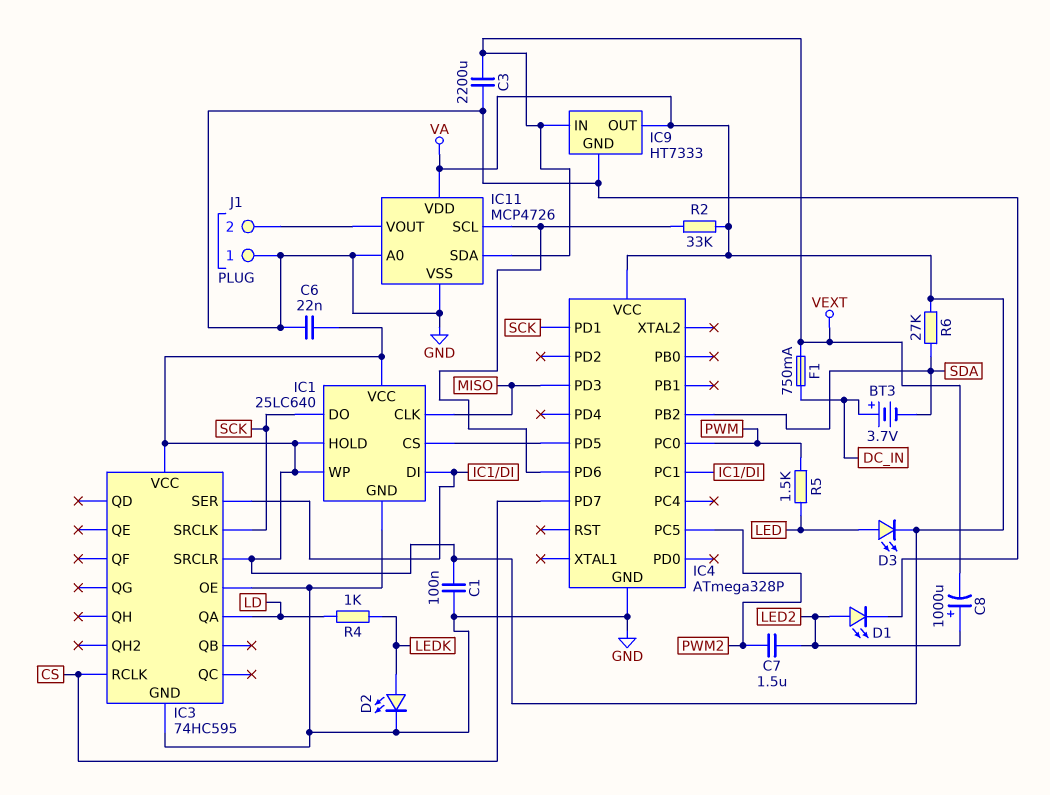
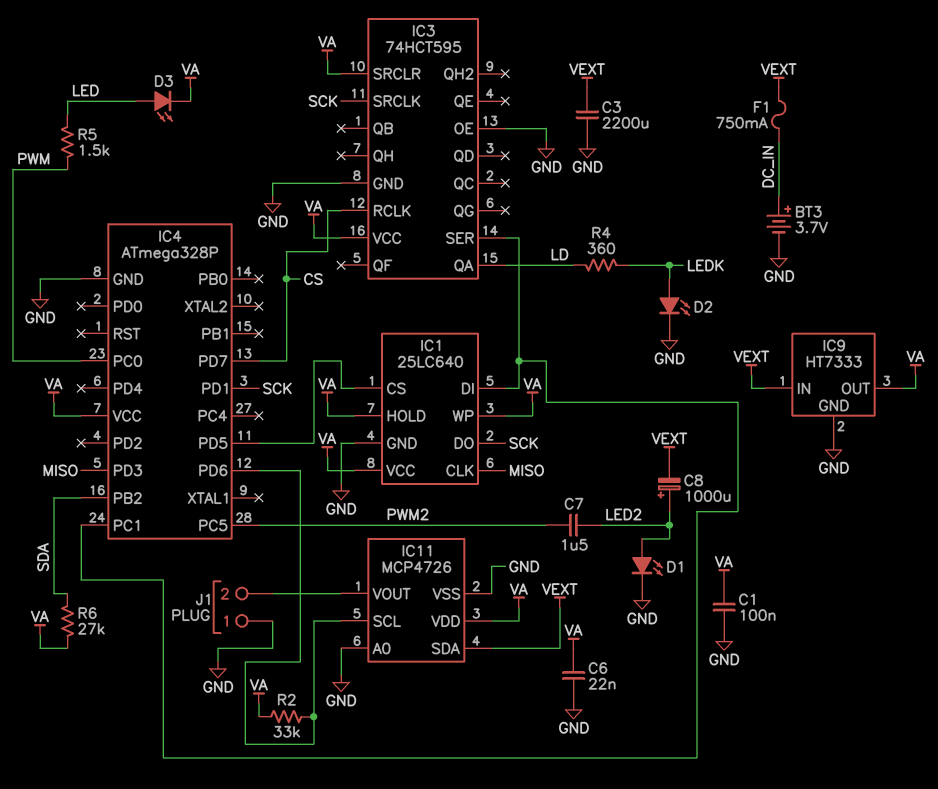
BT3: 3.7V (plus DC_IN, minus SDA) -> 3.7V (plus DC_IN, minus GND)
IC3: 74HC595 -> 74HCT595
R4: 1k (LD, LEDK) -> 360 (LD, LEDK)

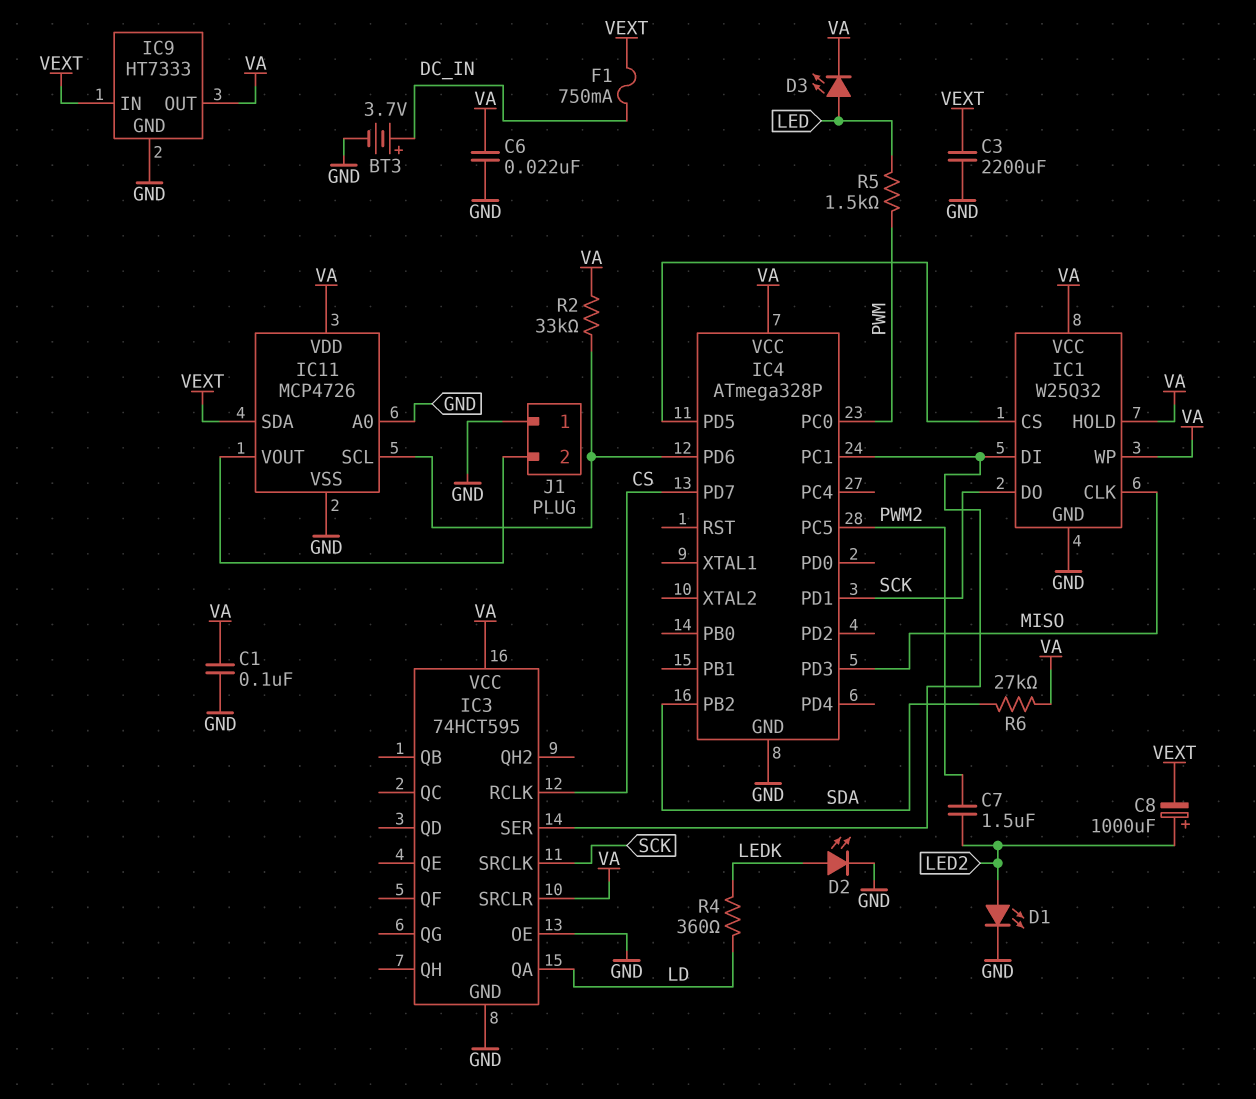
IC1: 25LC640 -> W25Q32

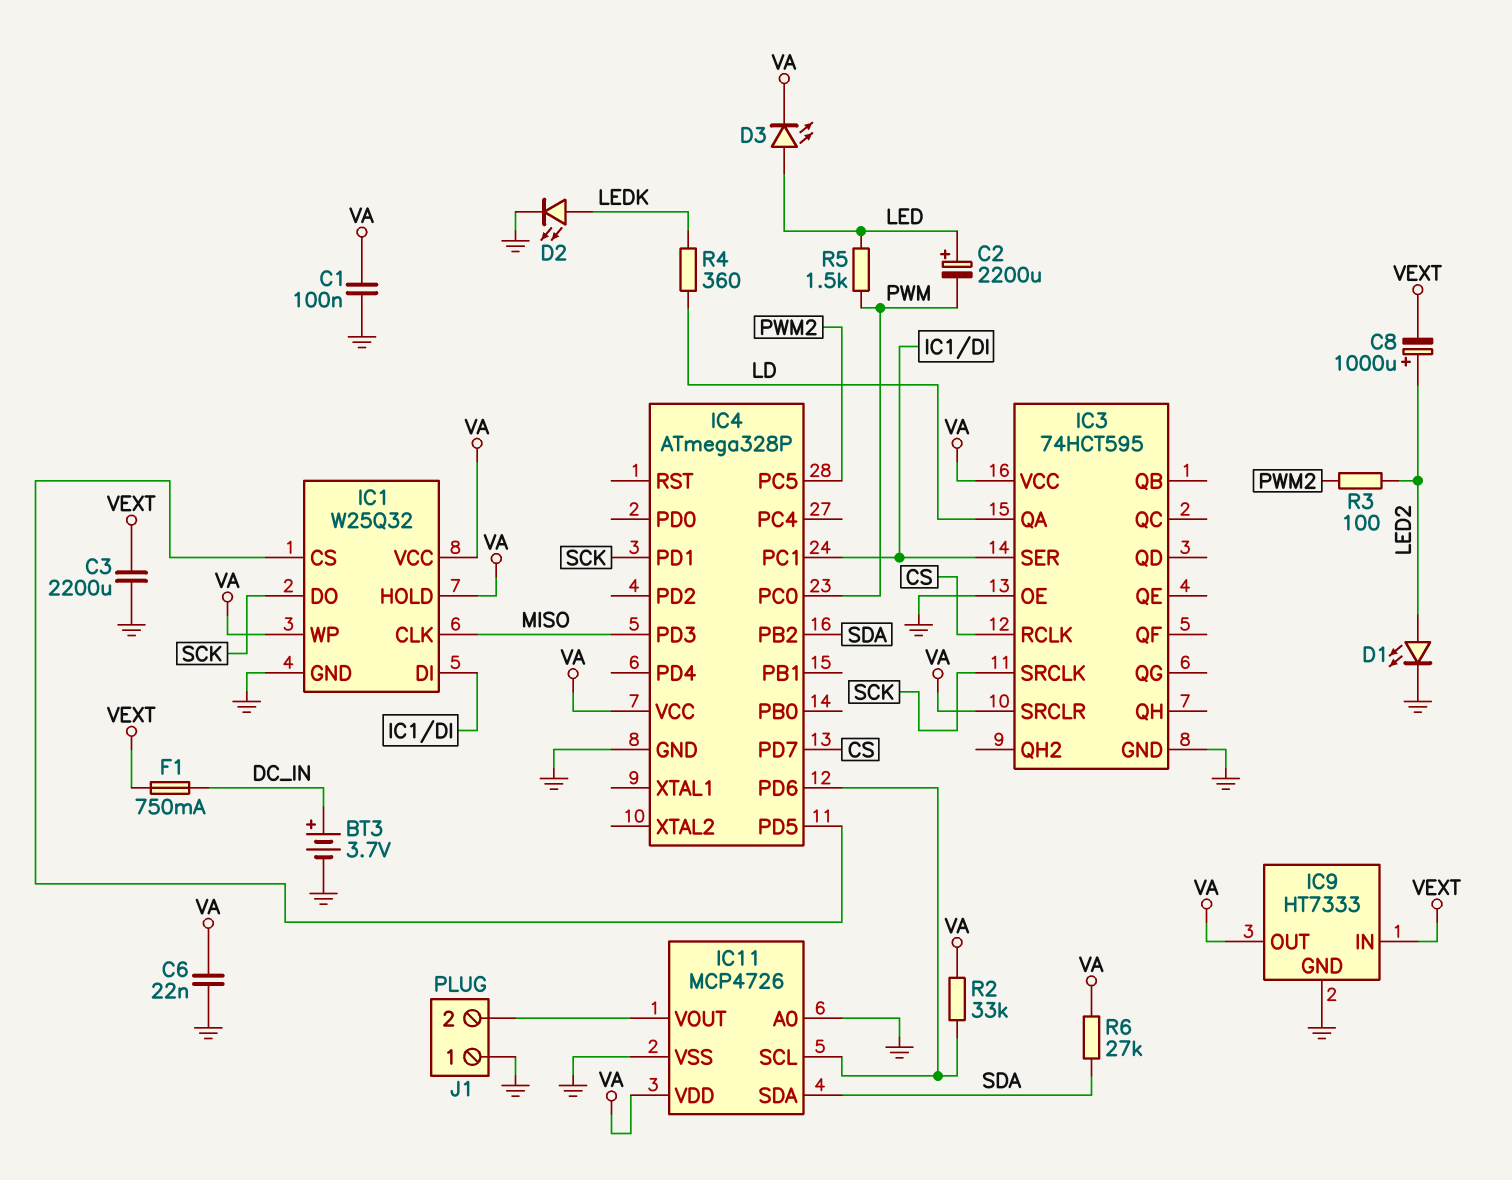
C2: none -> 2200uF (plus LED, minus PWM)
C7: 1.5uF (LED2, PWM2) -> none
IC11 pin SDA: VEXT -> SDA
R3: none -> 100 (LED2, PWM2)

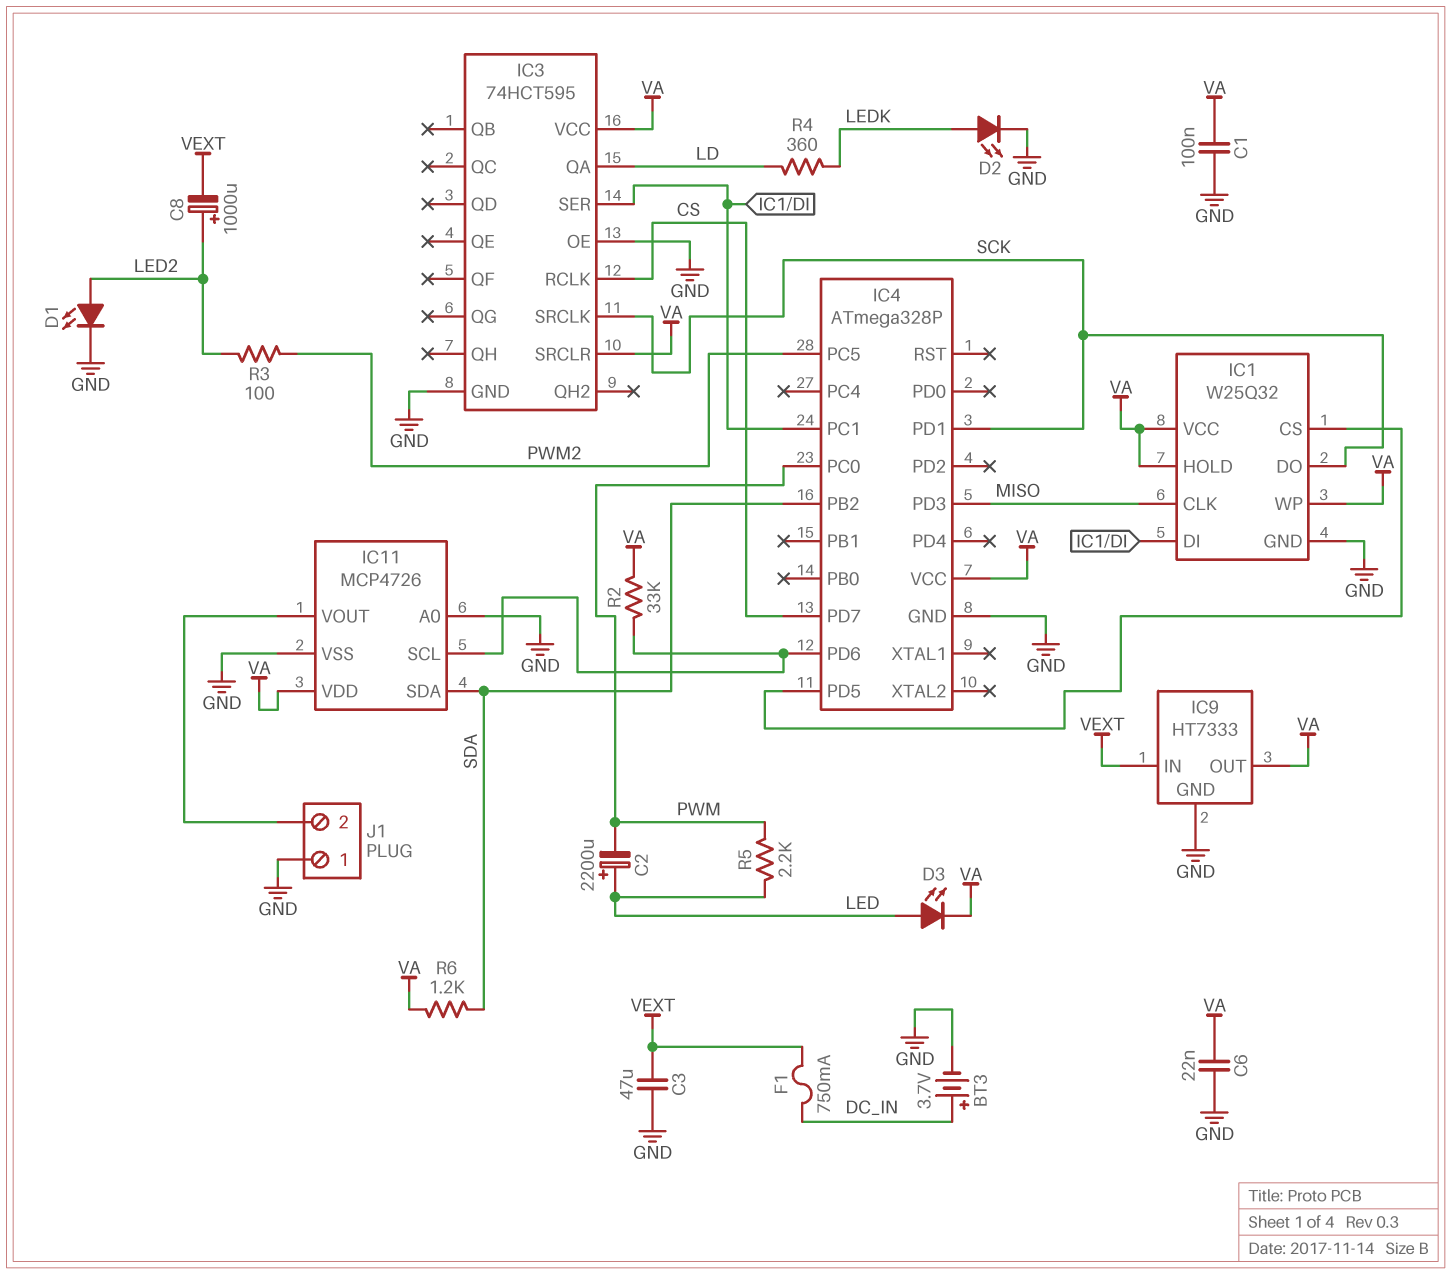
C3: 2200uF (GND, VEXT) -> 47uF (GND, VEXT)
R5: 1.5k (LED, PWM) -> 2.2k (LED, PWM)
R6: 27k (SDA, VA) -> 1.2k (SDA, VA)

